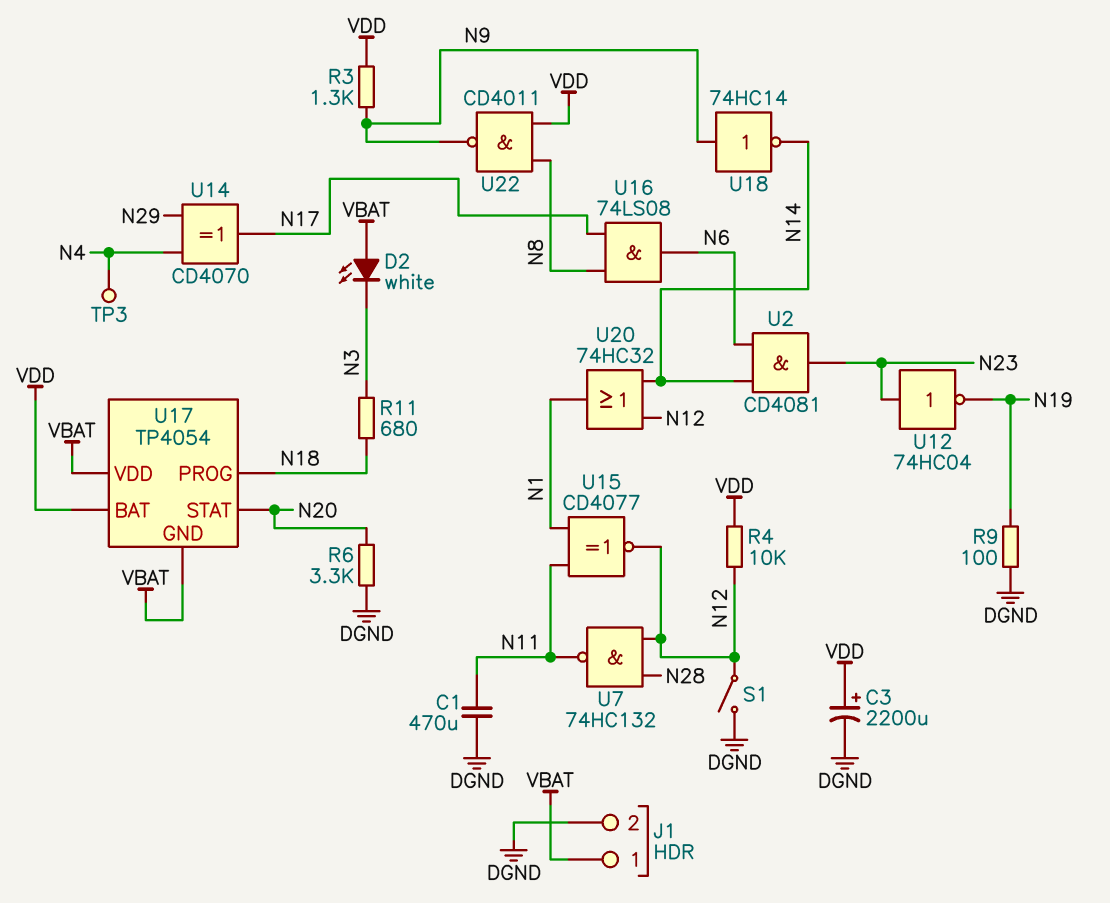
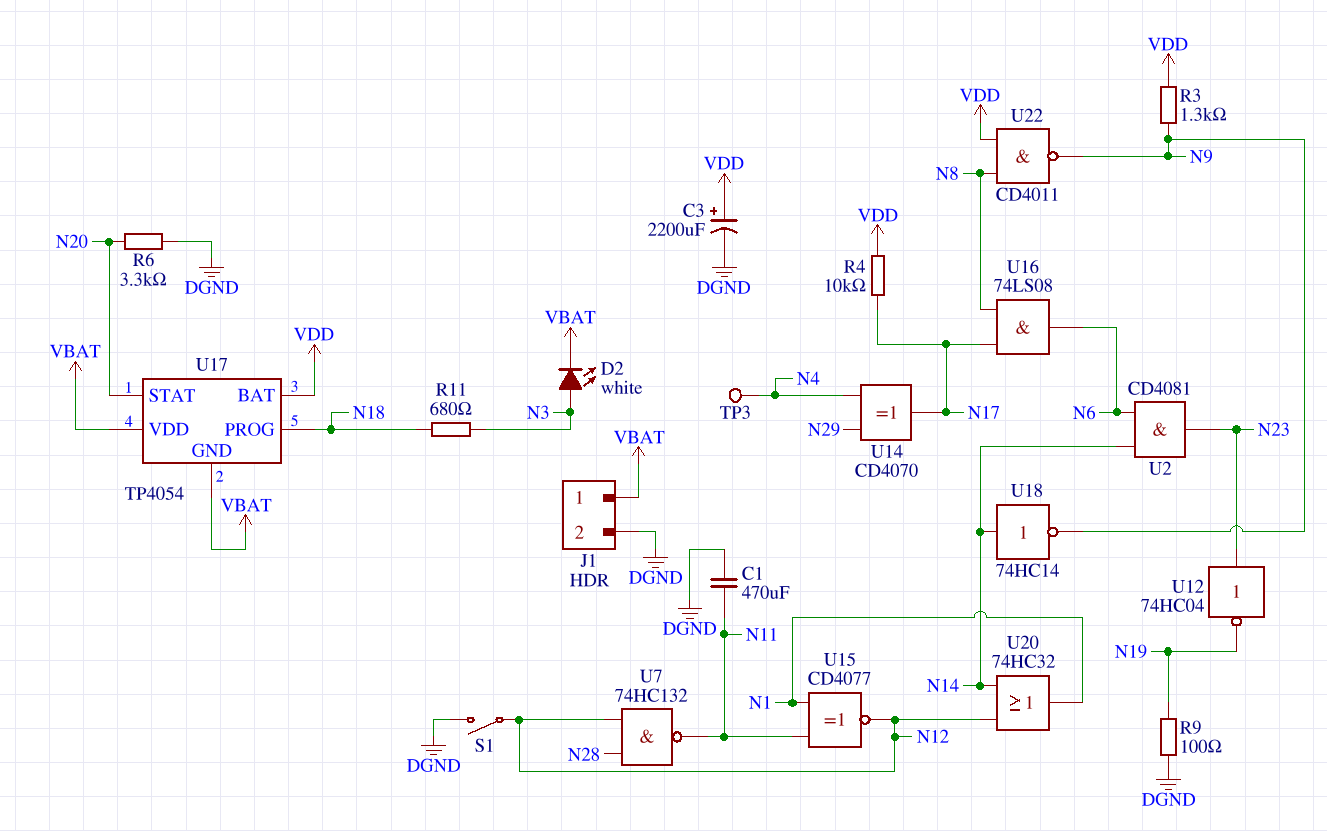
D2: LED white (A VBAT, K N3) -> LED white (A N3, K VBAT)
R4: 10k (N12, VDD) -> 10k (N17, VDD)
U18: NOT 74HC14 (in N9, out N14) -> NOT 74HC14 (in N14, out N9)

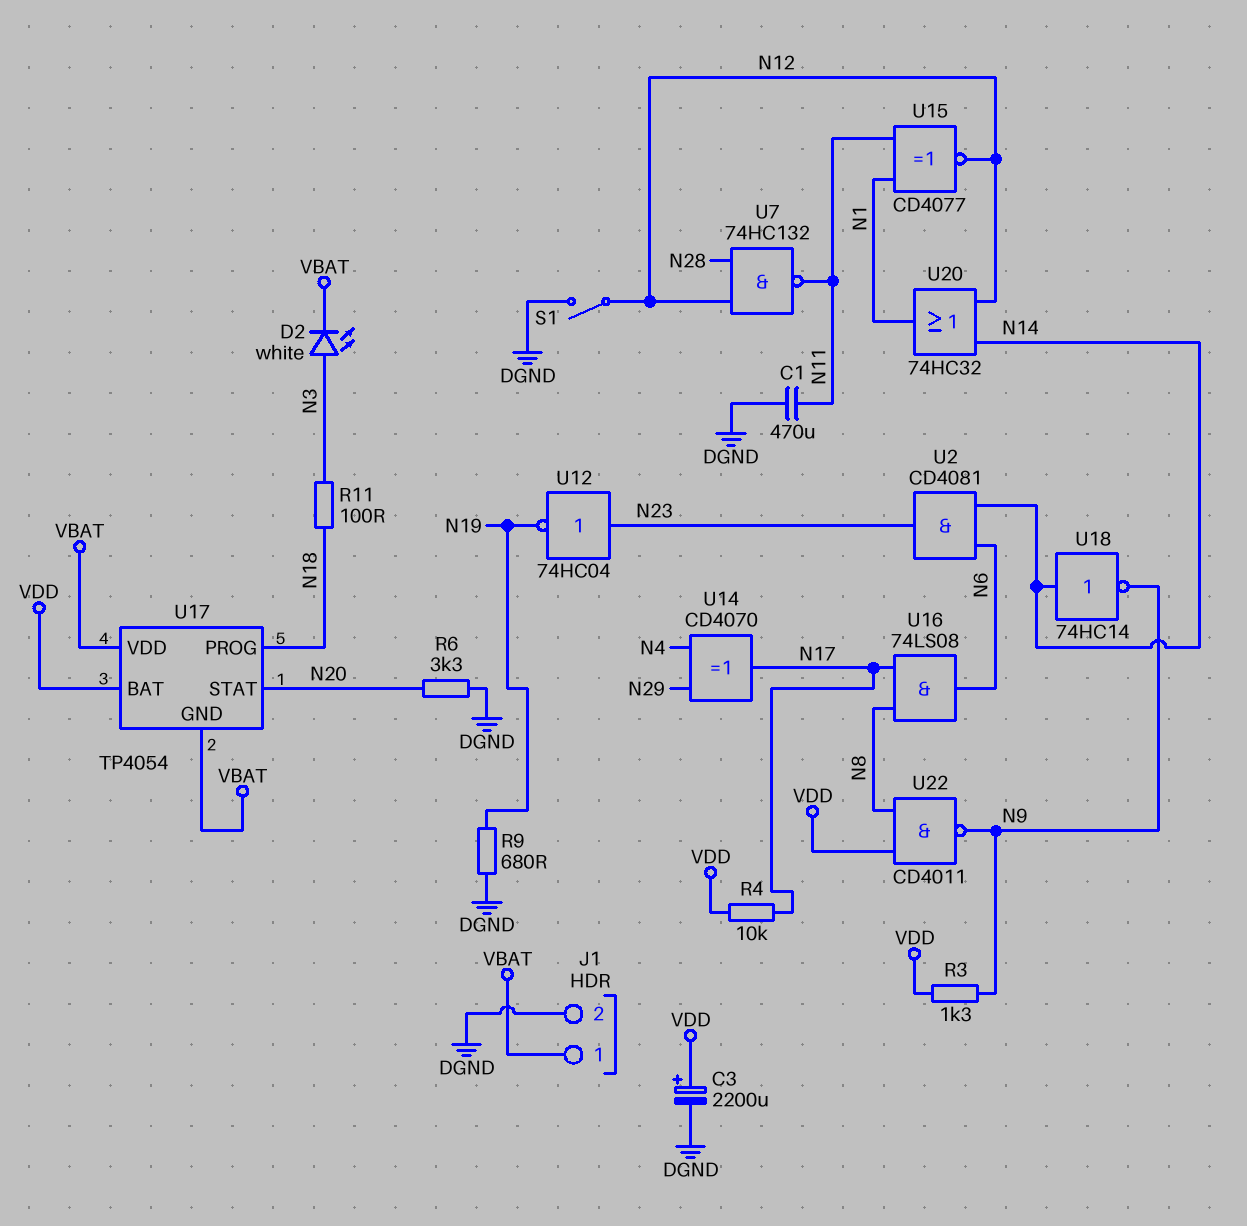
R9: 100 (DGND, N19) -> 680 (DGND, N19)
R11: 680 (N3, N18) -> 100 (N3, N18)
TP3: test point (N4) -> none

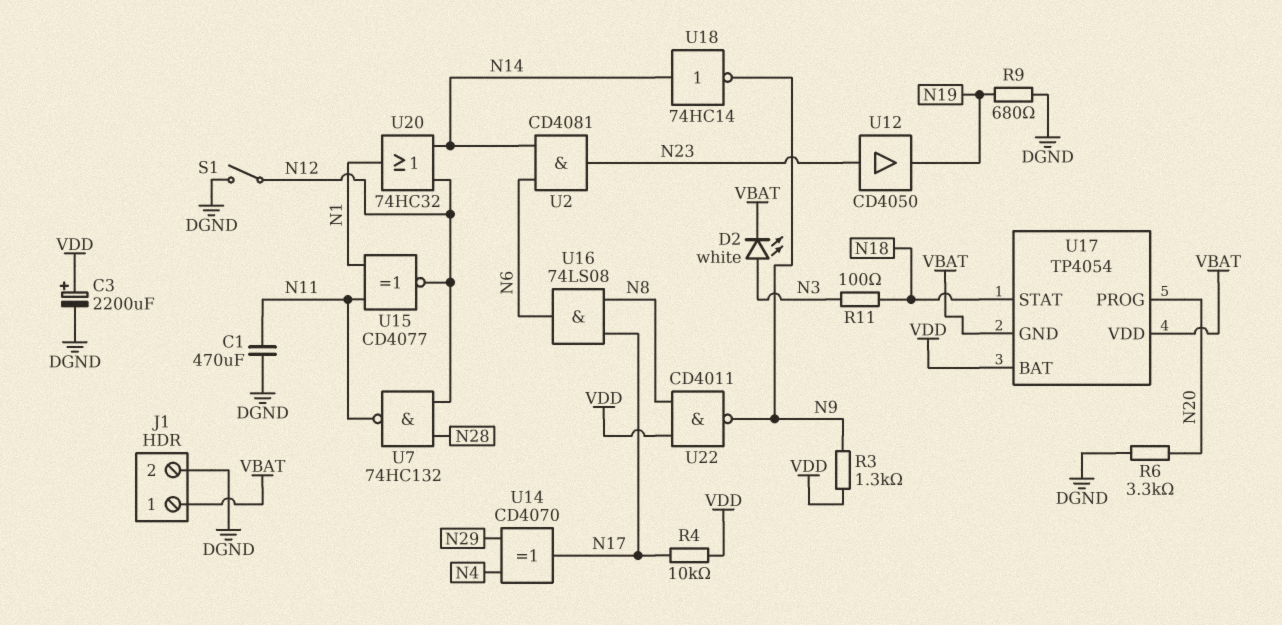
U12: NOT 74HC04 (in N23, out N19) -> buffer CD4050 (in N23, out N19)
U17 pin PROG: N18 -> N20
U17 pin STAT: N20 -> N18

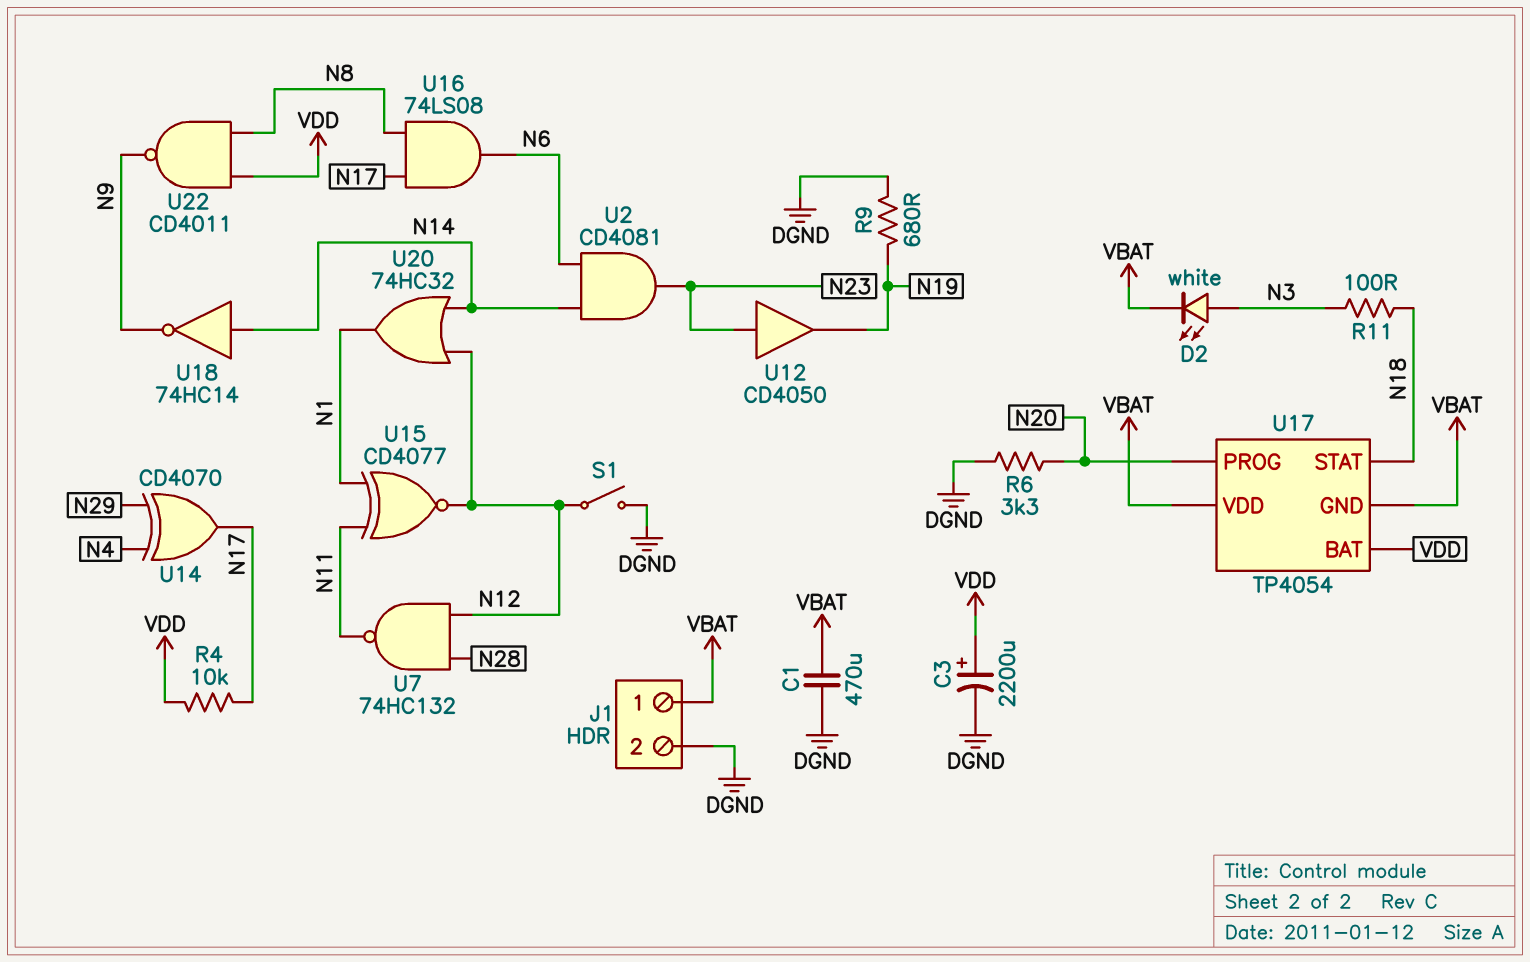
C1: 470uF (DGND, N11) -> 470uF (DGND, VBAT)
R3: 1.3k (N9, VDD) -> none

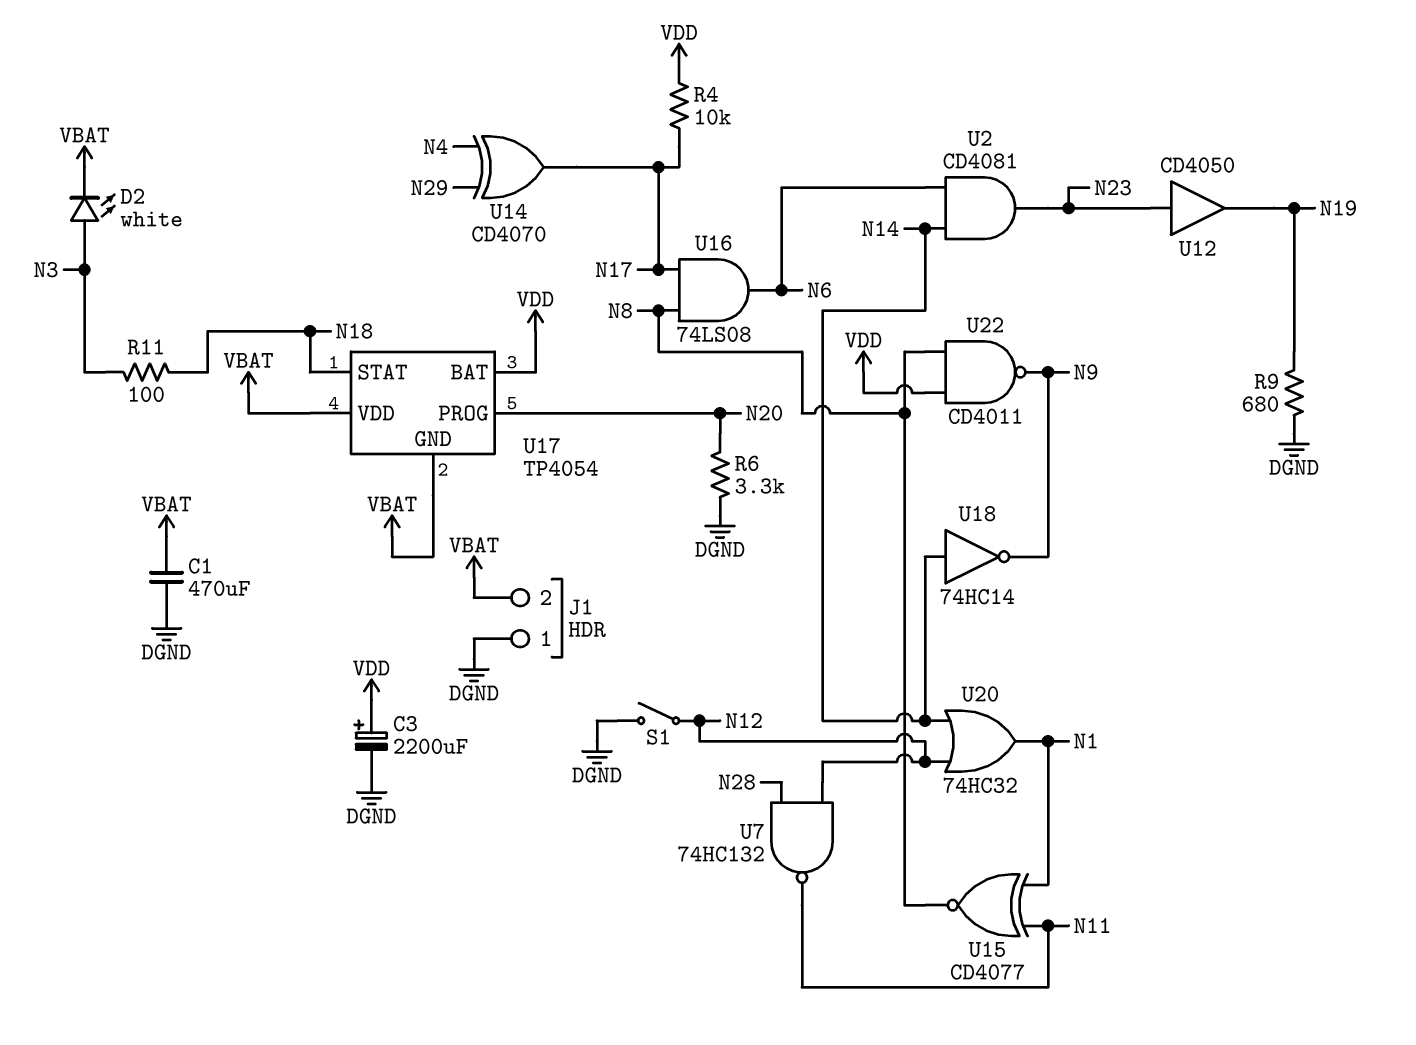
J1 pin 1: VBAT -> DGND
J1 pin 2: DGND -> VBAT
U15: XNOR CD4077 (in N1, in N11, out N12) -> XNOR CD4077 (in N1, in N11, out N8)

